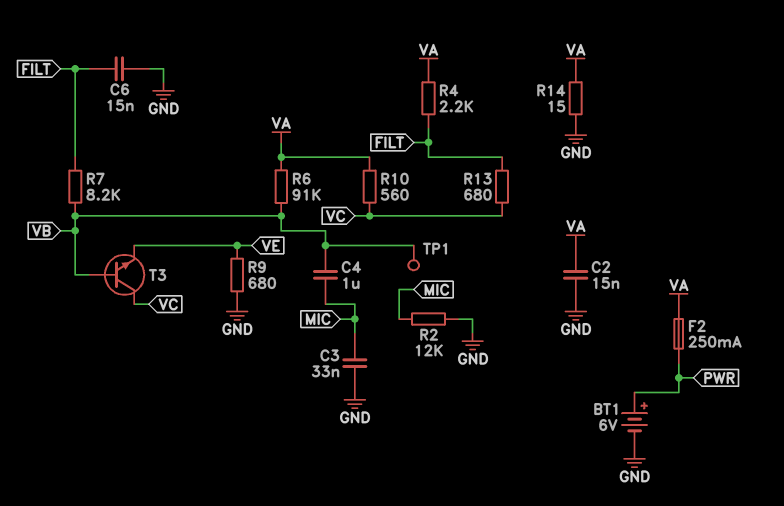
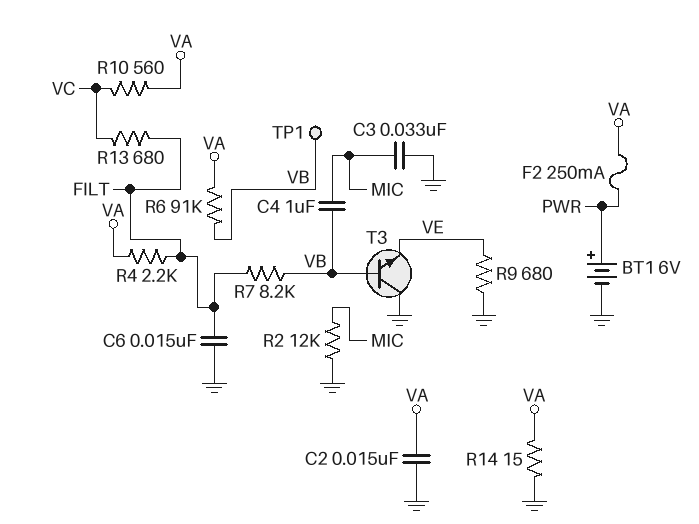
T3: NPN (B VB, C VC, E VE) -> NPN (B VB, C GND, E VE)

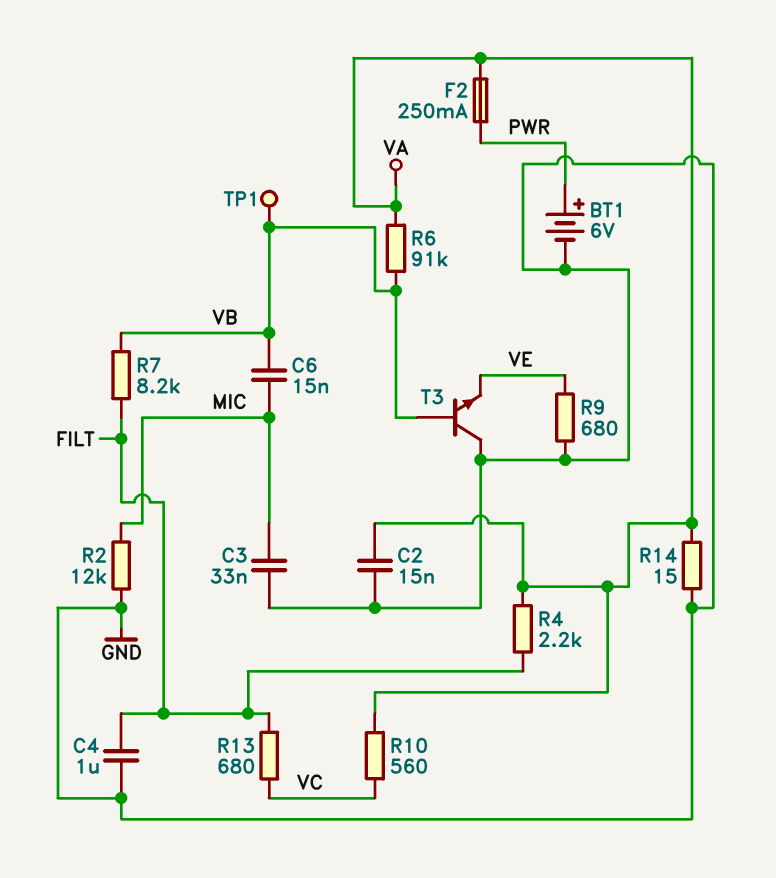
C4: 1uF (MIC, VB) -> 1uF (FILT, GND)
C6: 15nF (FILT, GND) -> 15nF (MIC, VB)

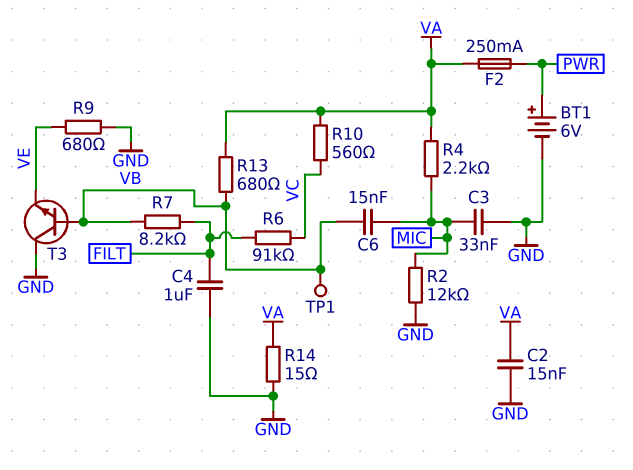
R4: 2.2k (FILT, VA) -> 2.2k (MIC, VA)
R6: 91k (VA, VB) -> 91k (FILT, VC)
R13: 680 (FILT, VC) -> 680 (VA, VB)

